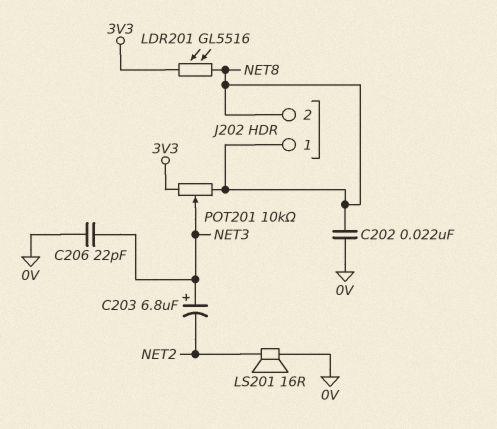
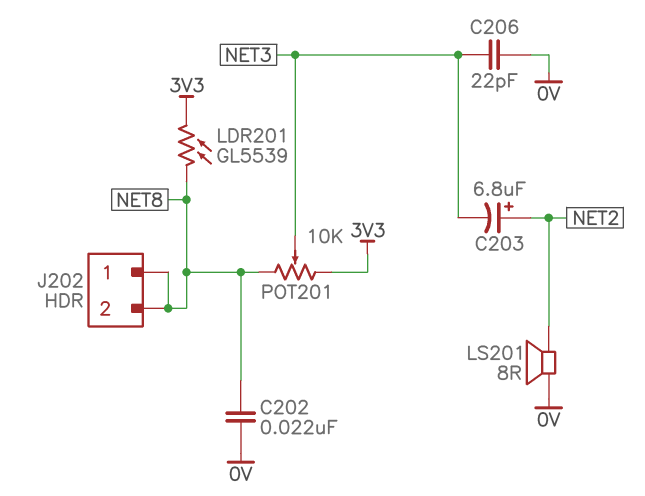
C203: 6.8uF (plus NET3, minus NET2) -> 6.8uF (plus NET2, minus NET3)
LDR201: GL5516 (3V3, NET8) -> GL5539 (3V3, NET8)
LS201: speaker 16R (0V, NET2) -> speaker 8R (0V, NET2)

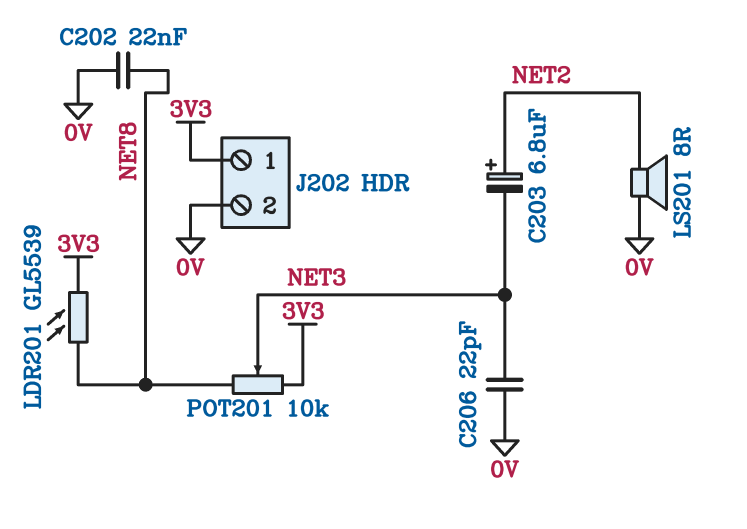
J202 pin 1: NET8 -> 3V3
J202 pin 2: NET8 -> 0V

